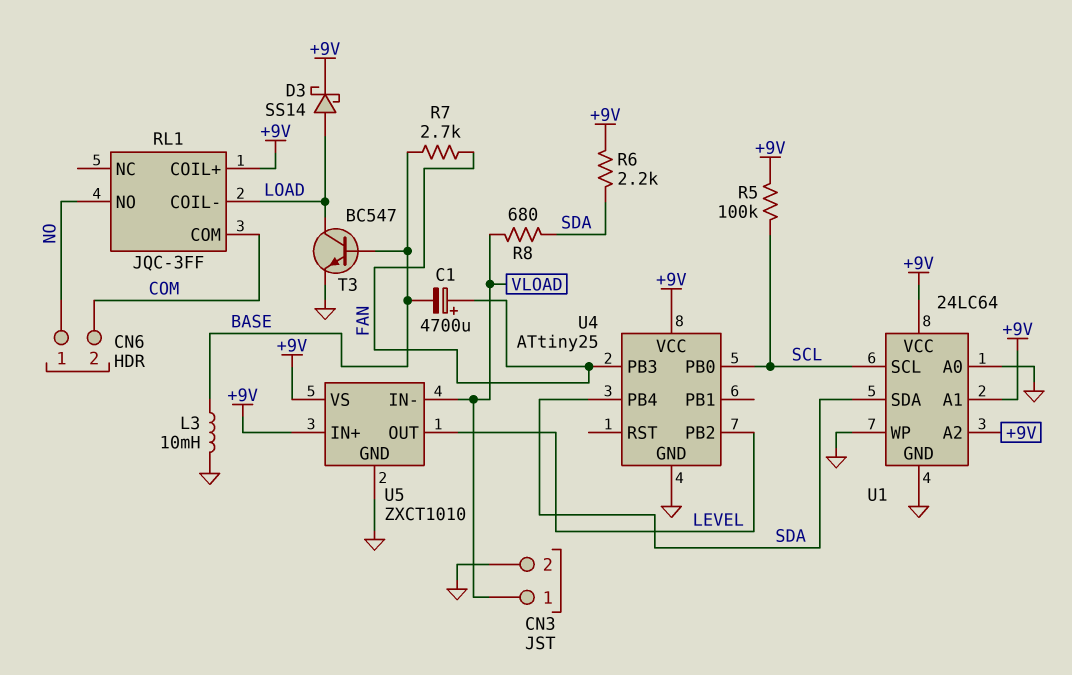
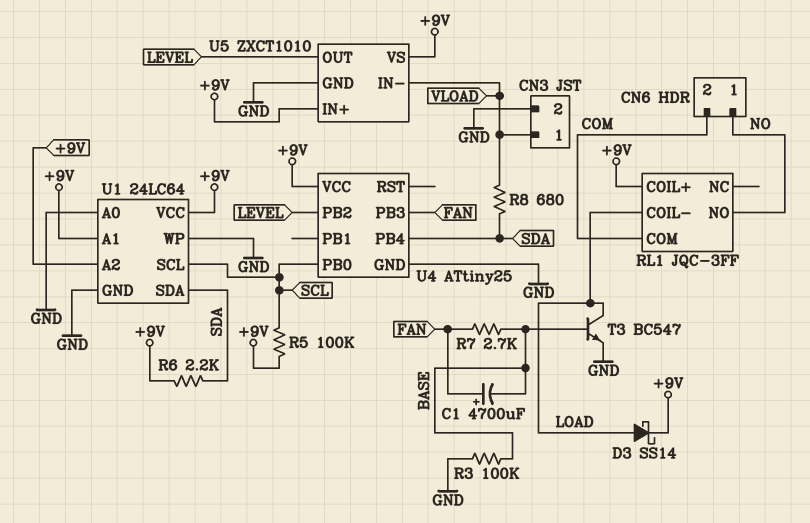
L3: 10mH (BASE, GND) -> none
R3: none -> 100k (BASE, GND)

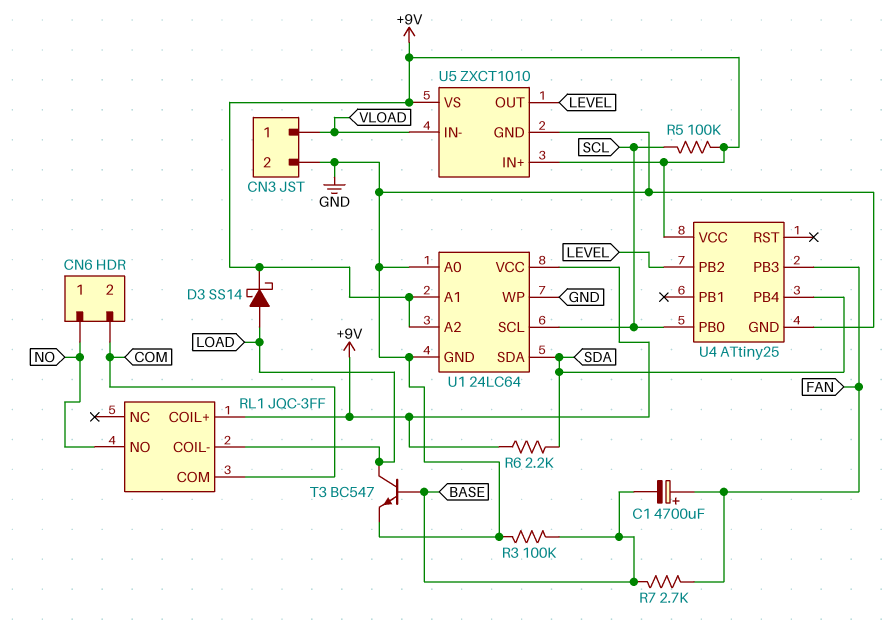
R8: 680 (SDA, VLOAD) -> none

